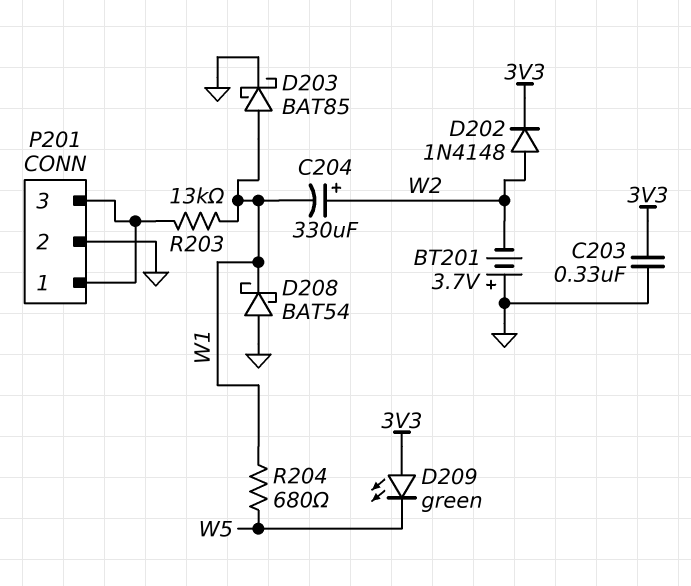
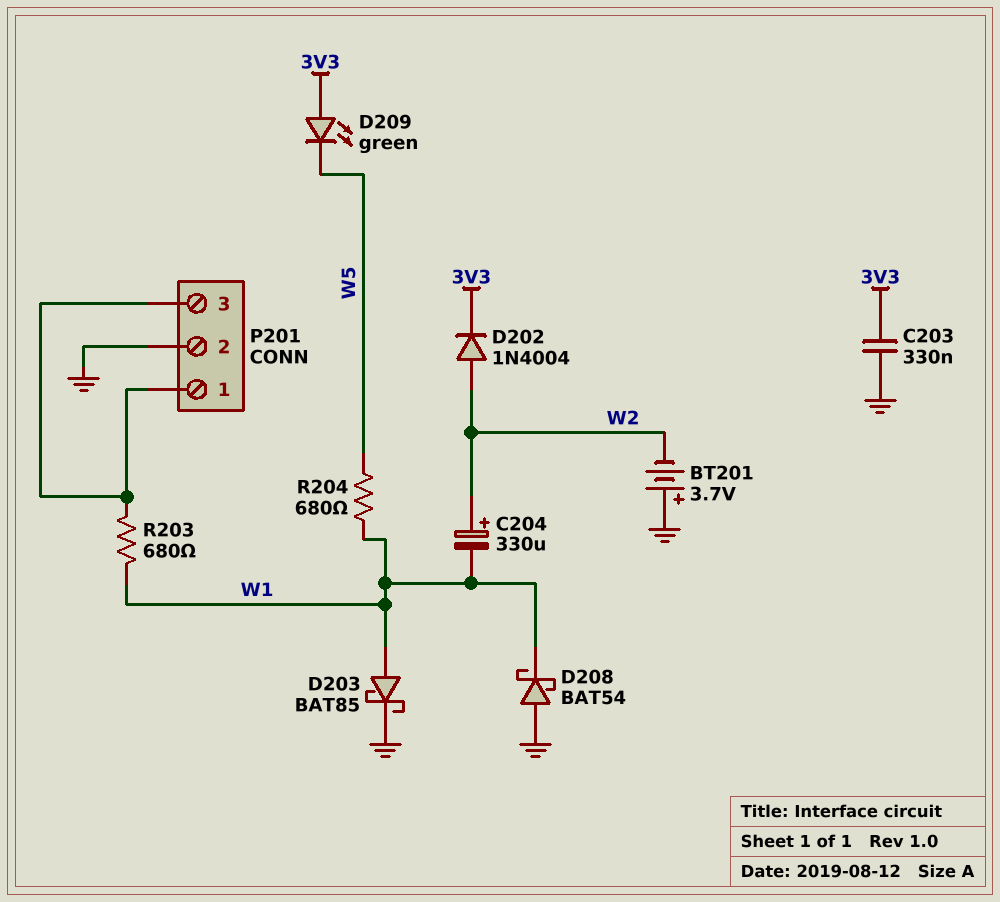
D202: diode 1N4148 (A W2, K 3V3) -> diode 1N4004 (A W2, K 3V3)
R203: 13k (P201/1, W1) -> 680 (P201/1, W1)

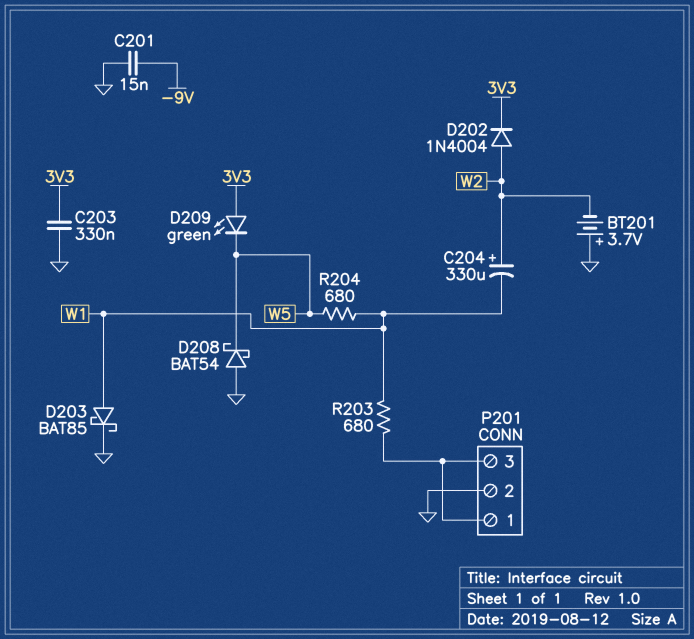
C201: none -> 15nF (-9V, GND)
D208: schottky BAT54 (A GND, K W1) -> schottky BAT54 (A GND, K W5)

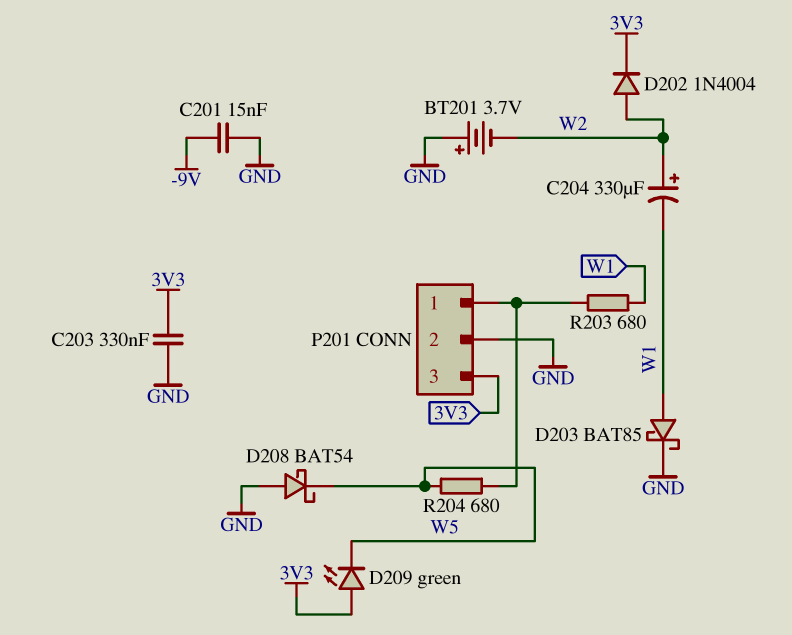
P201 pin 3: P201/1 -> 3V3
R204: 680 (W1, W5) -> 680 (P201/1, W5)

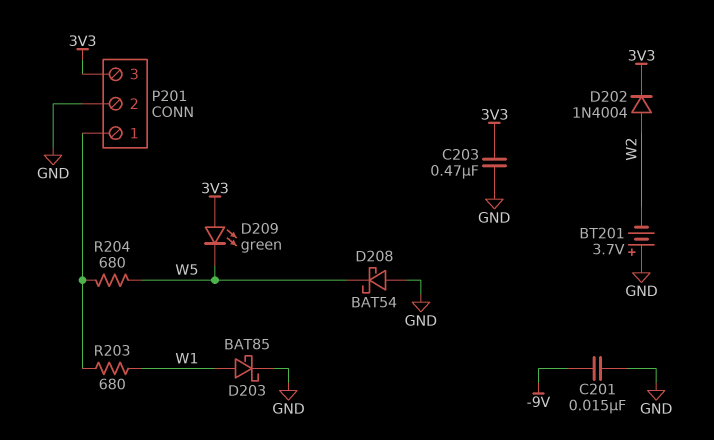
C203: 330nF (3V3, GND) -> 470nF (3V3, GND)
C204: 330uF (plus W2, minus W1) -> none

